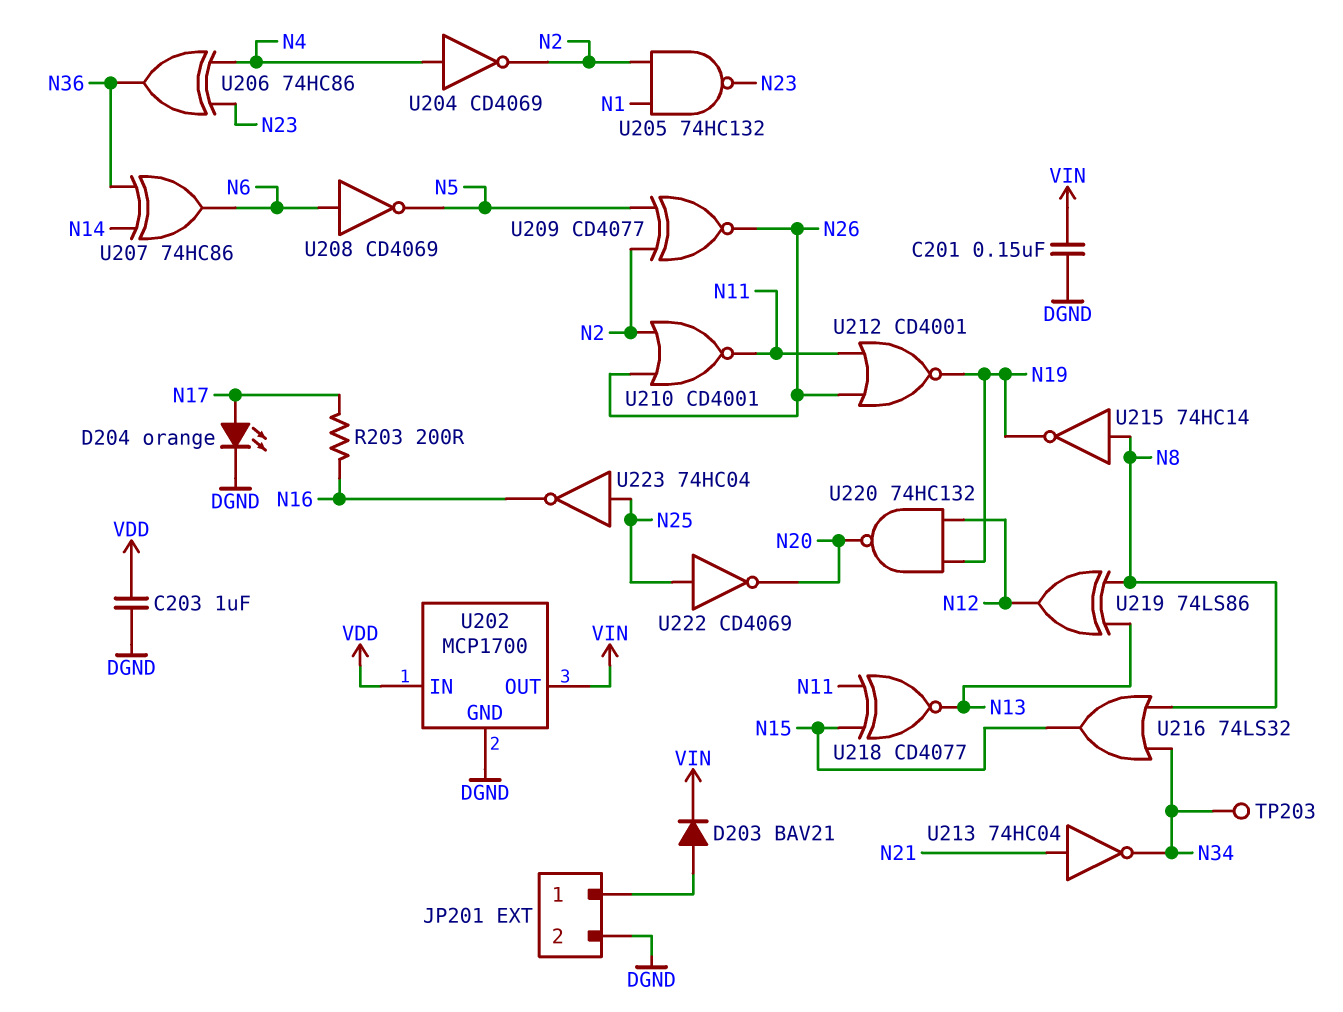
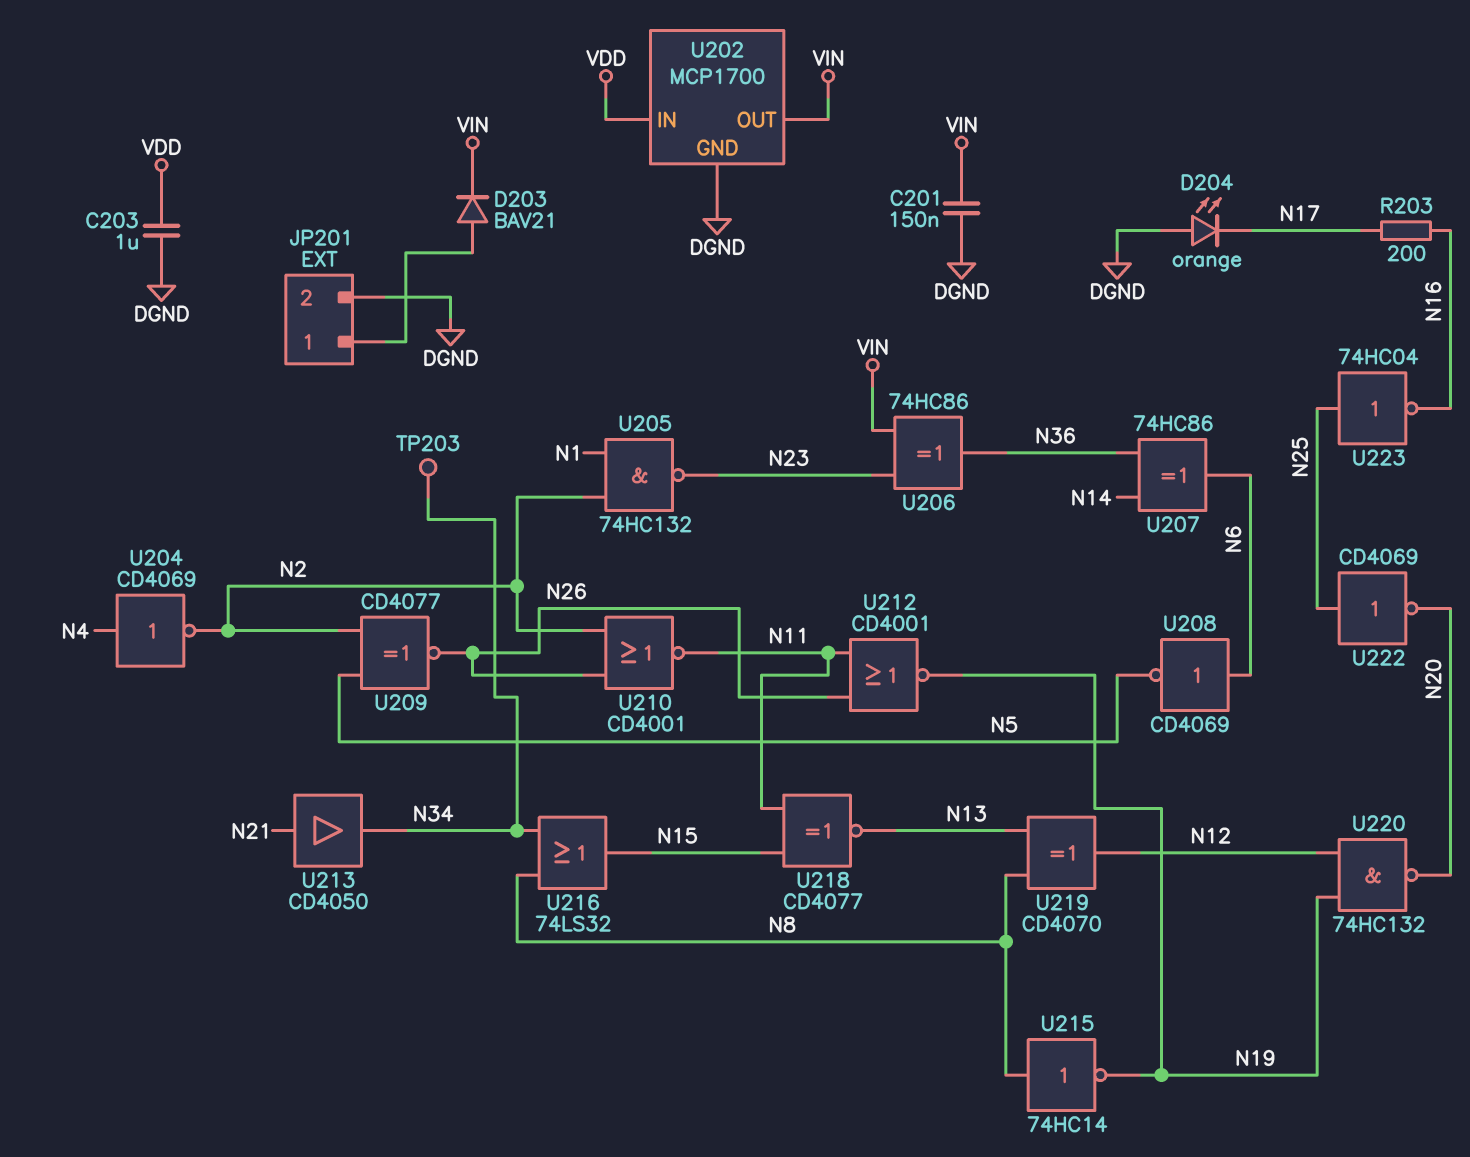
D204: LED orange (A N17, K DGND) -> LED orange (A DGND, K N17)
U206: XOR 74HC86 (in N4, in N23, out N36) -> XOR 74HC86 (in N23, in VIN, out N36)
U213: NOT 74HC04 (in N21, out N34) -> buffer CD4050 (in N21, out N34)
U219: XOR 74LS86 (in N8, in N13, out N12) -> XOR CD4070 (in N8, in N13, out N12)

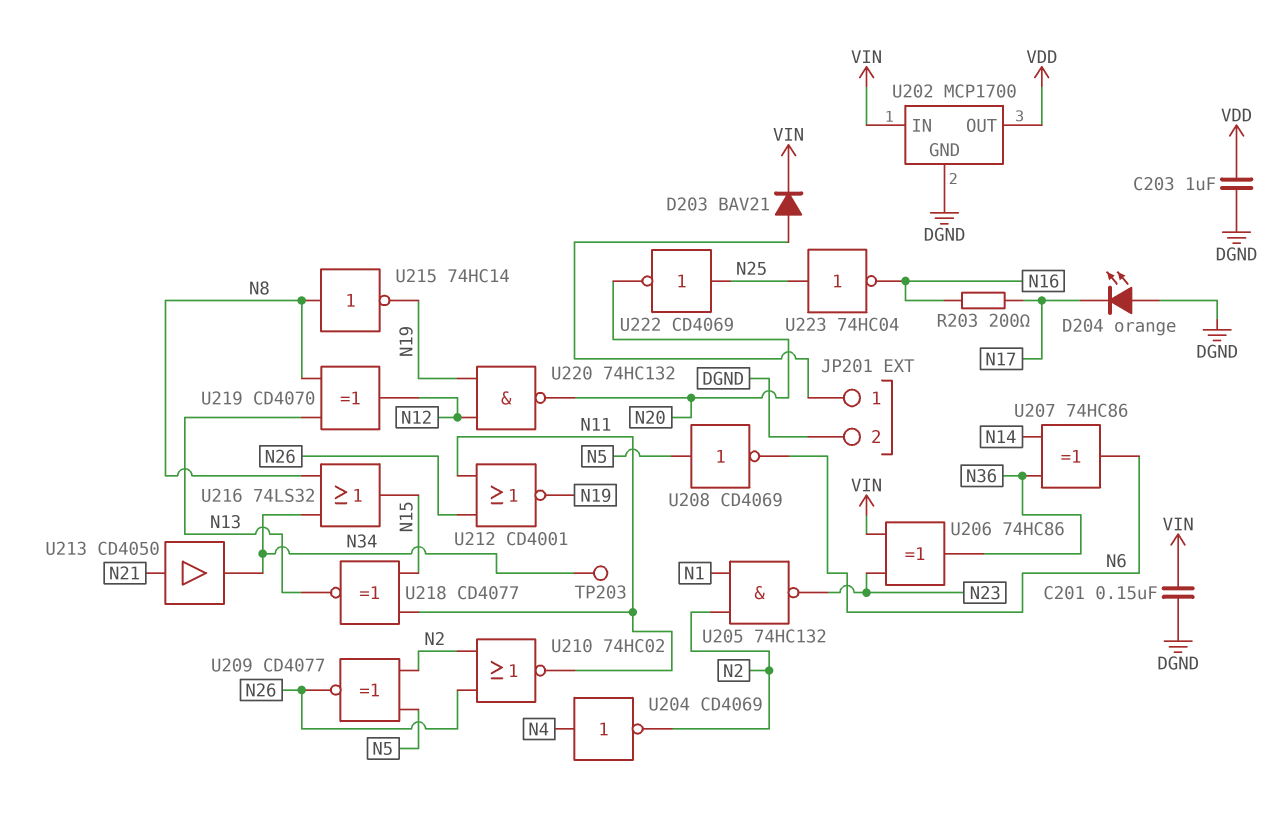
U202 pin IN: VDD -> VIN
U202 pin OUT: VIN -> VDD
U208: NOT CD4069 (in N6, out N5) -> NOT CD4069 (in N5, out N6)
U210: NOR CD4001 (in N2, in N26, out N11) -> NOR 74HC02 (in N2, in N26, out N11)

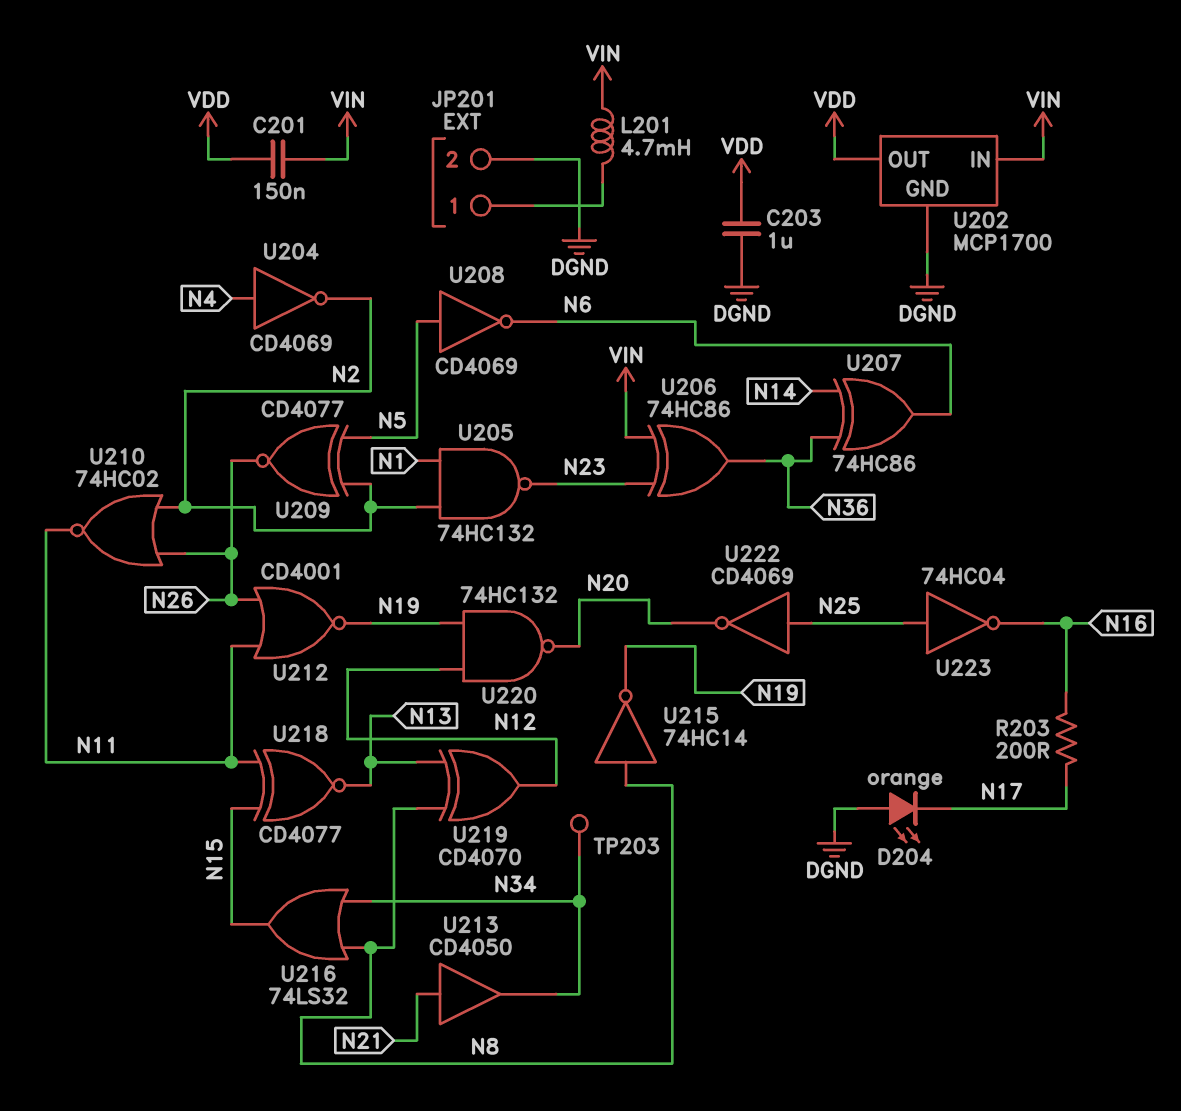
C201: 150nF (DGND, VIN) -> 150nF (VDD, VIN)
D203: diode BAV21 (A JP201/1, K VIN) -> none
L201: none -> 4.7mH (JP201/1, VIN)

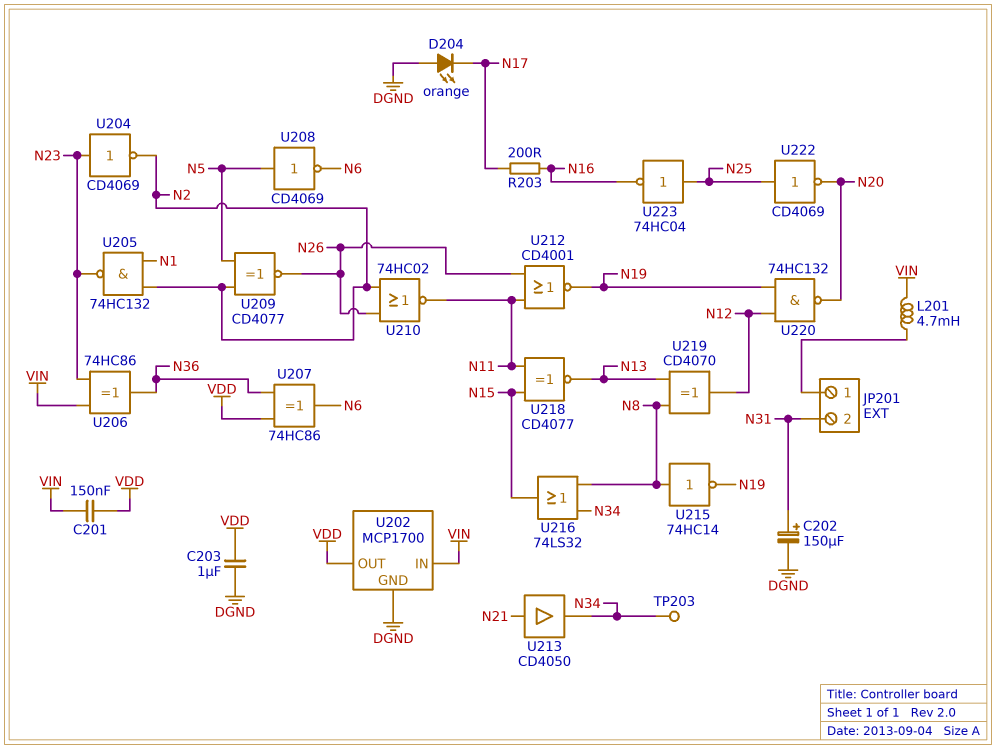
C202: none -> 150uF (plus N31, minus DGND)
JP201 pin 2: DGND -> N31
U204: NOT CD4069 (in N4, out N2) -> NOT CD4069 (in N23, out N2)
U207: XOR 74HC86 (in N14, in N36, out N6) -> XOR 74HC86 (in N36, in VDD, out N6)

